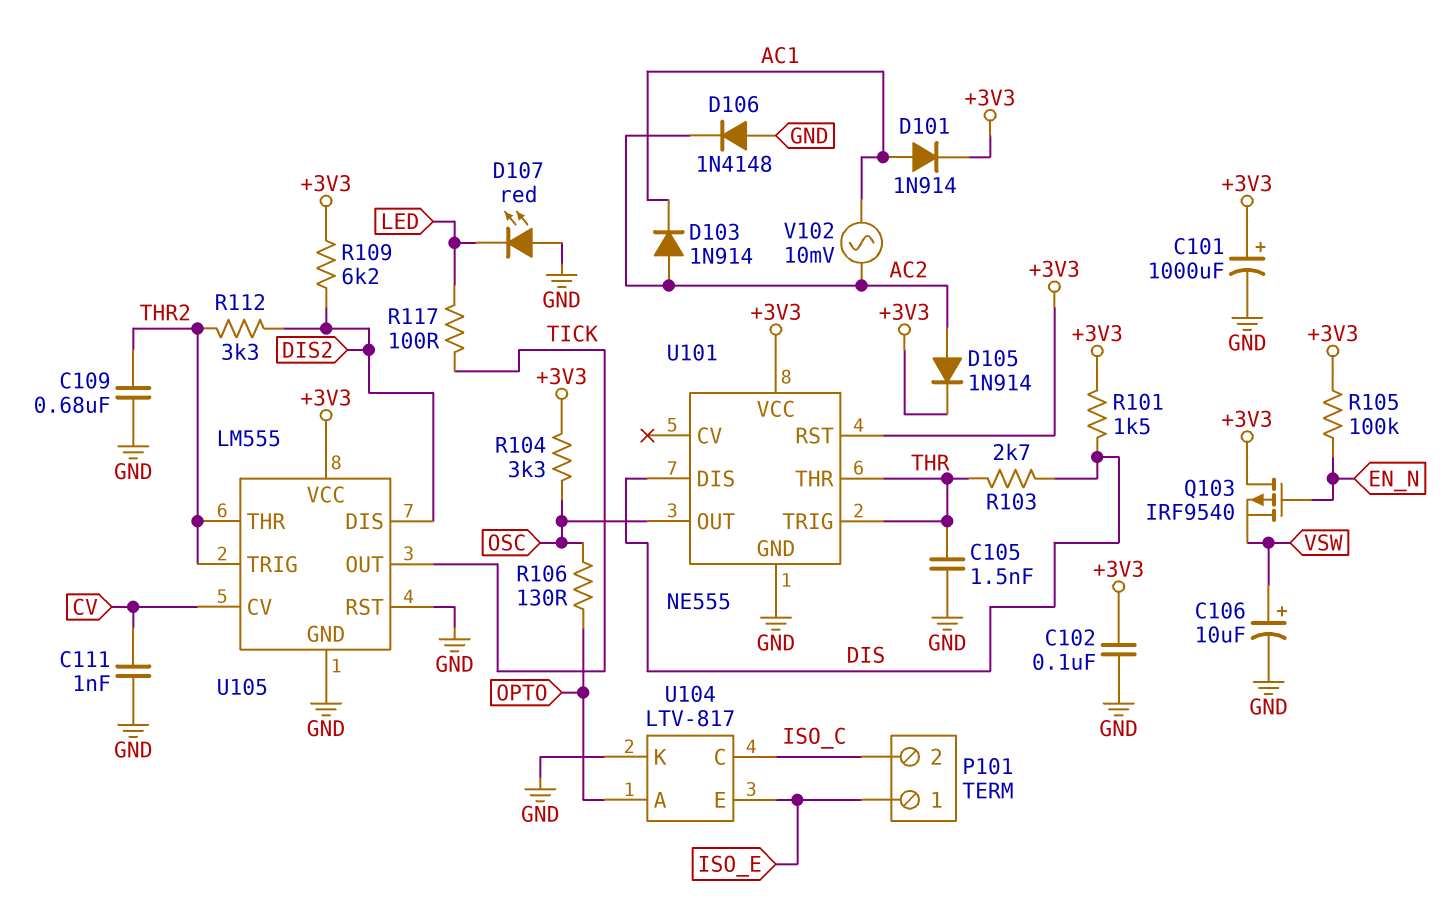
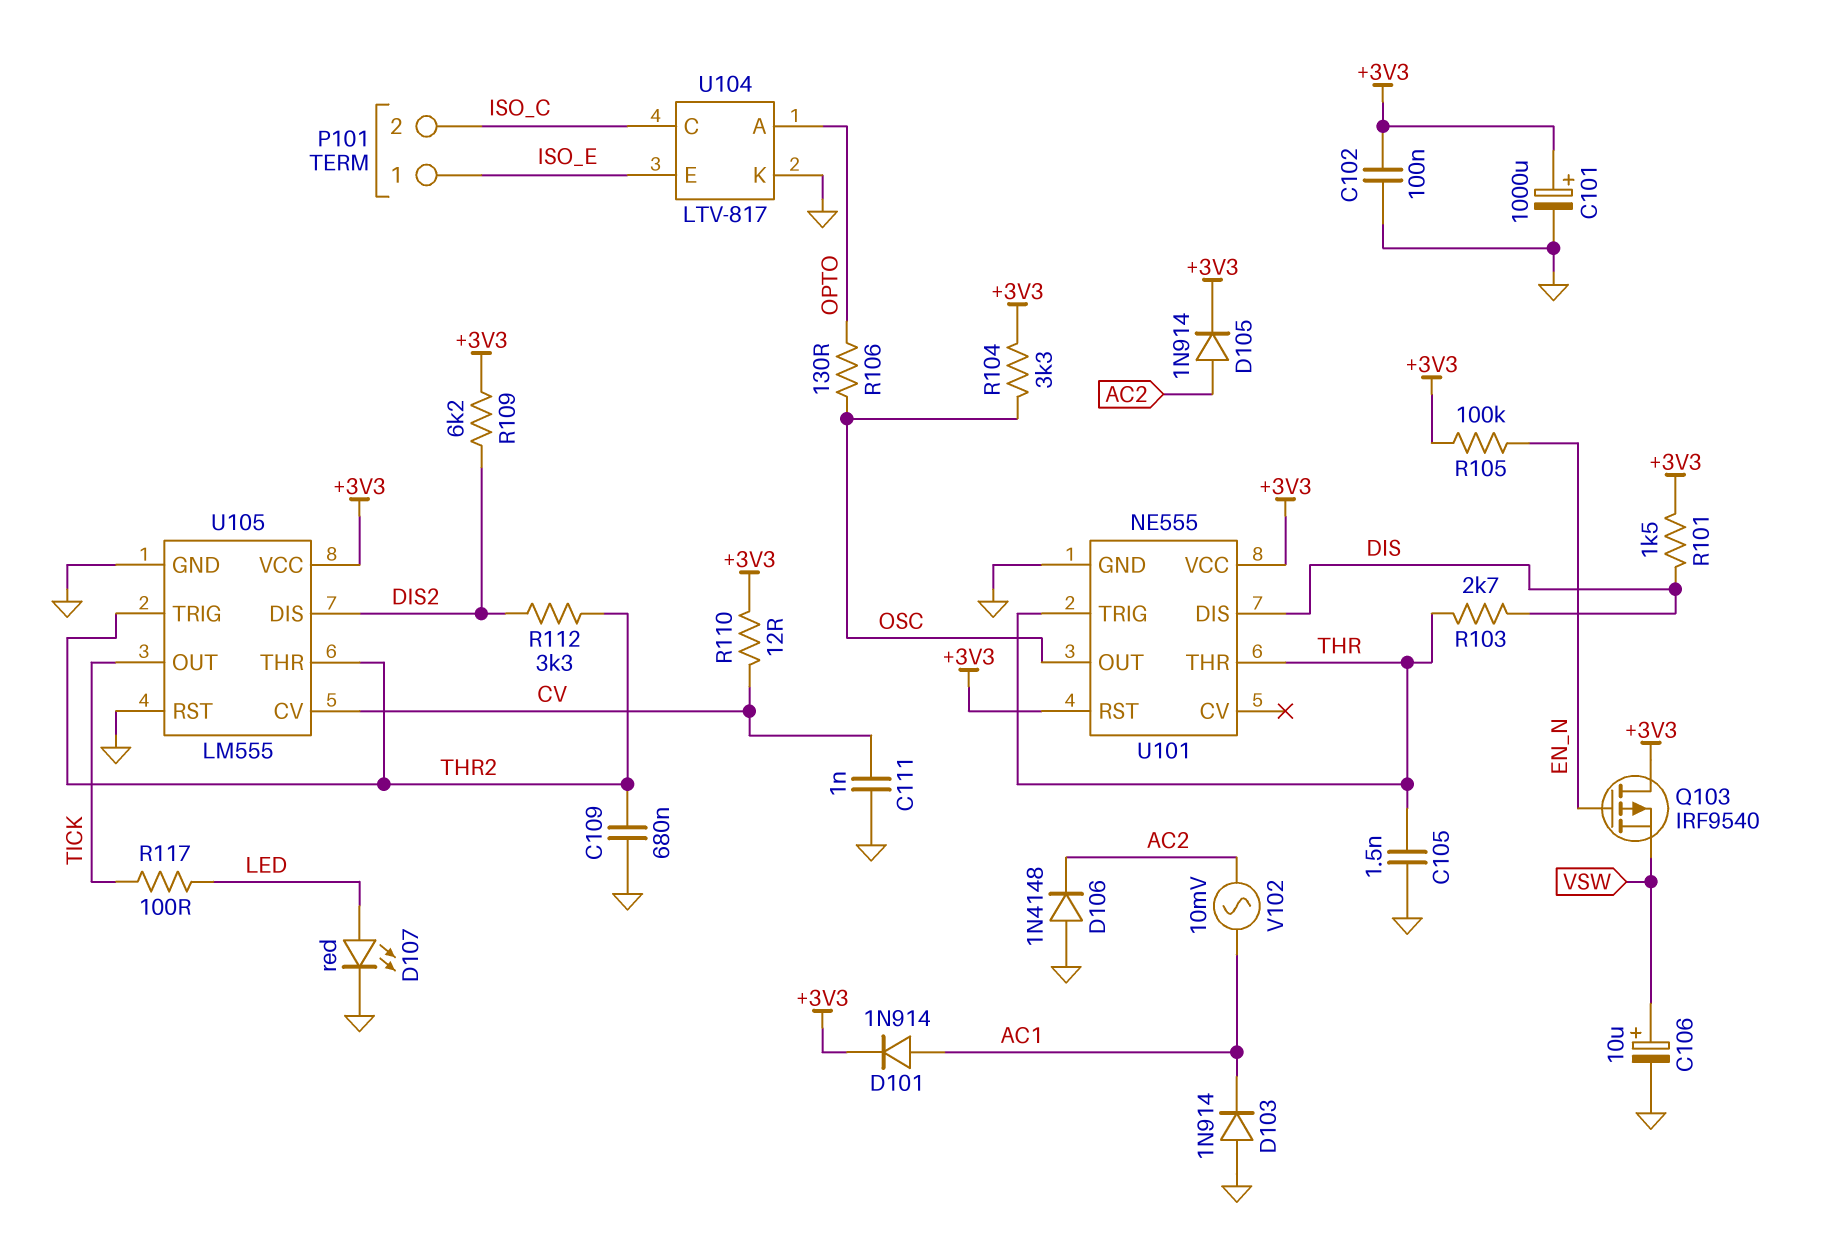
D103: diode 1N914 (A AC2, K AC1) -> diode 1N914 (A GND, K AC1)
D107: LED red (A GND, K LED) -> LED red (A LED, K GND)
R110: none -> 12 (+3V3, CV)

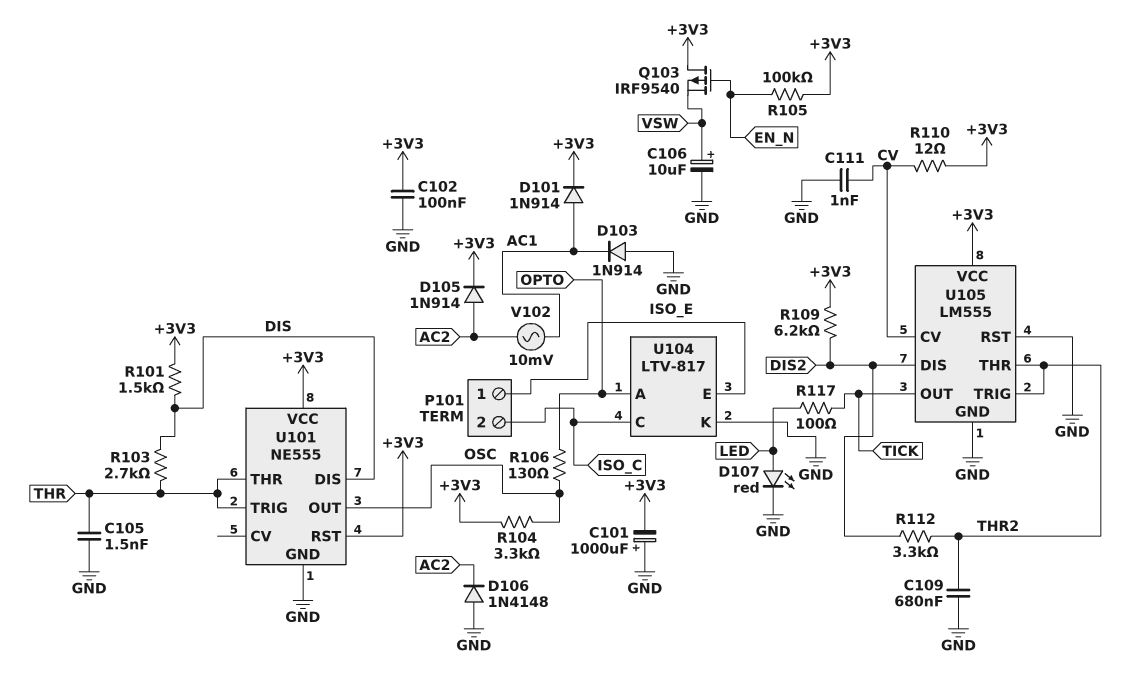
C101: 1000uF (plus +3V3, minus GND) -> 1000uF (plus GND, minus +3V3)

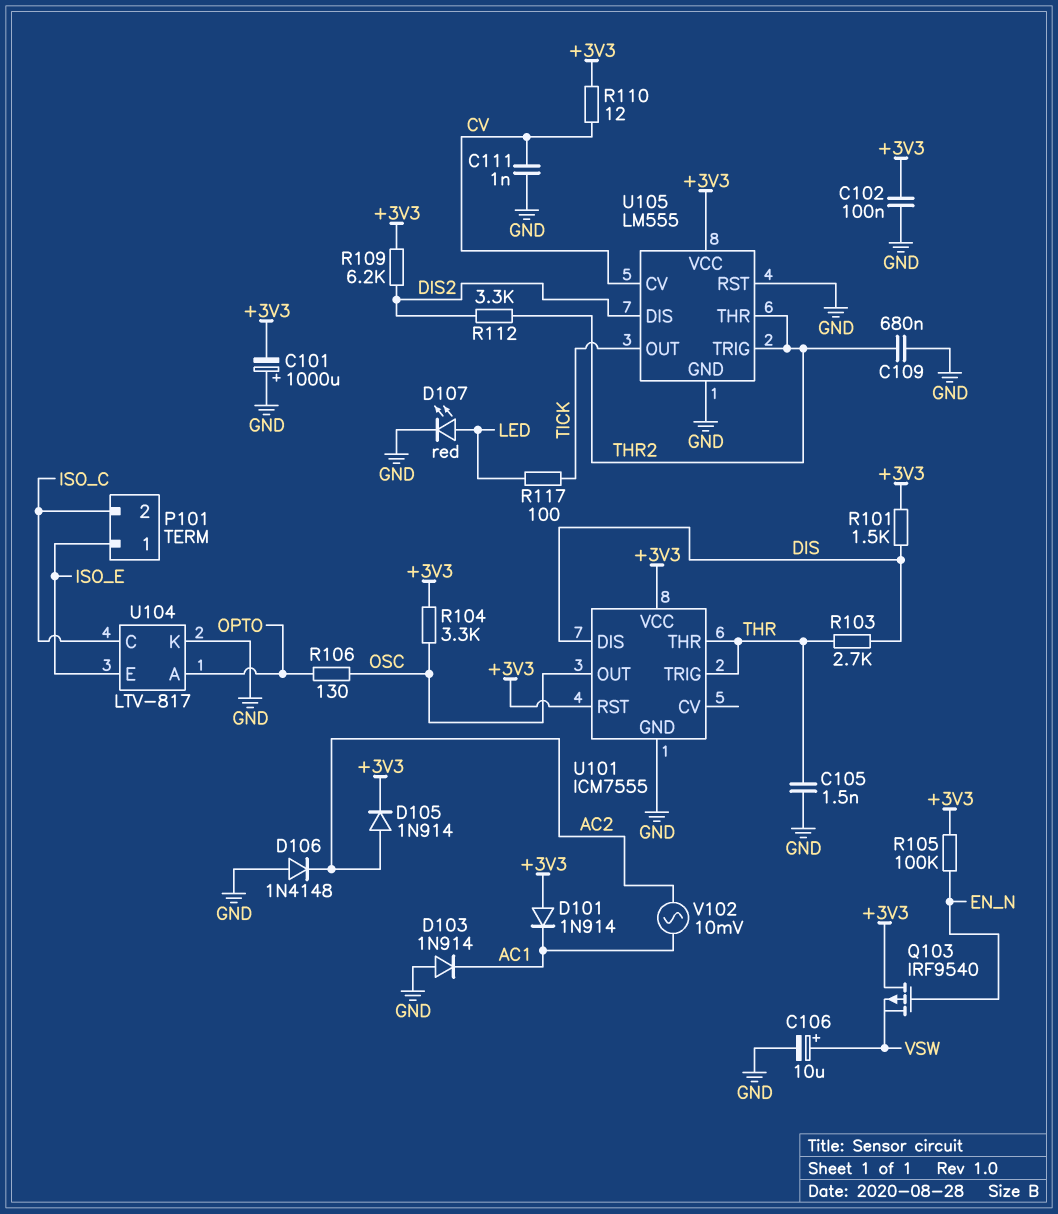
D101: diode 1N914 (A AC1, K +3V3) -> diode 1N914 (A +3V3, K AC1)
U101: NE555 -> ICM7555

